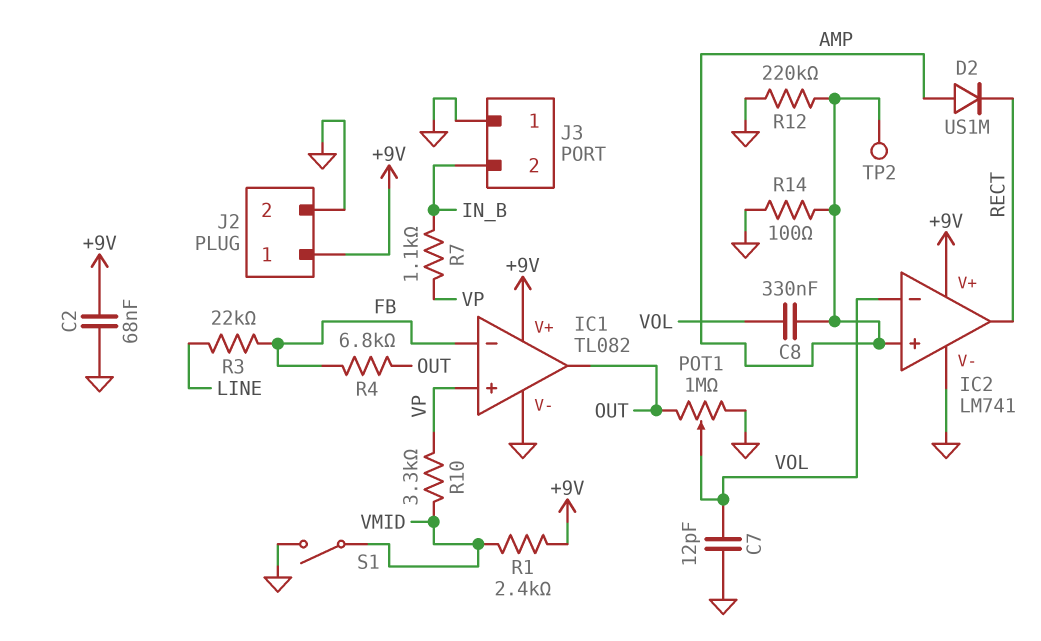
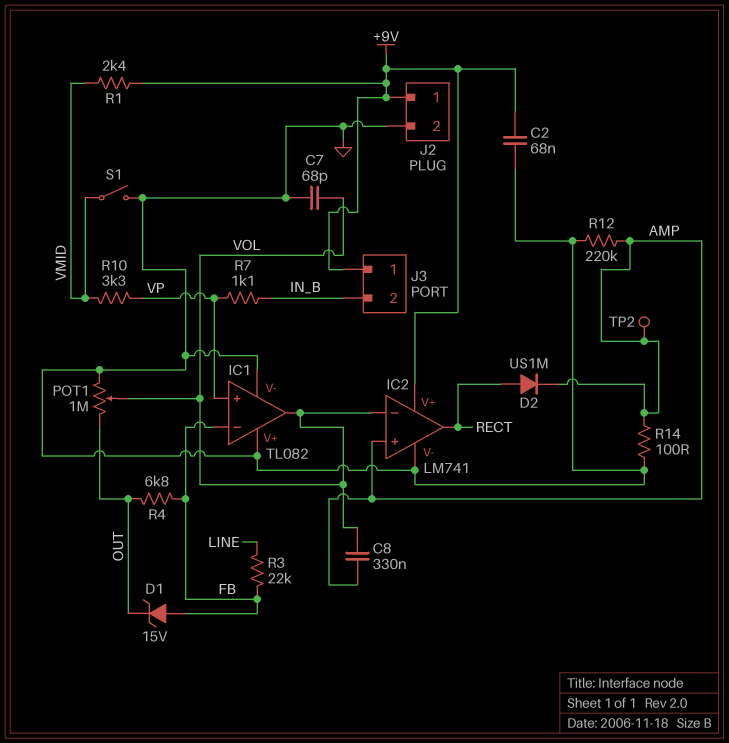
C7: 12pF (GND, VOL) -> 68pF (GND, VOL)
D1: none -> zener 15V (A FB, K OUT)
D2: diode US1M (A AMP, K RECT) -> diode US1M (A RECT, K AMP)
IC1 pin V+: +9V -> GND
IC1 pin out: OUT -> VOL
J3 pin 1: GND -> +9V

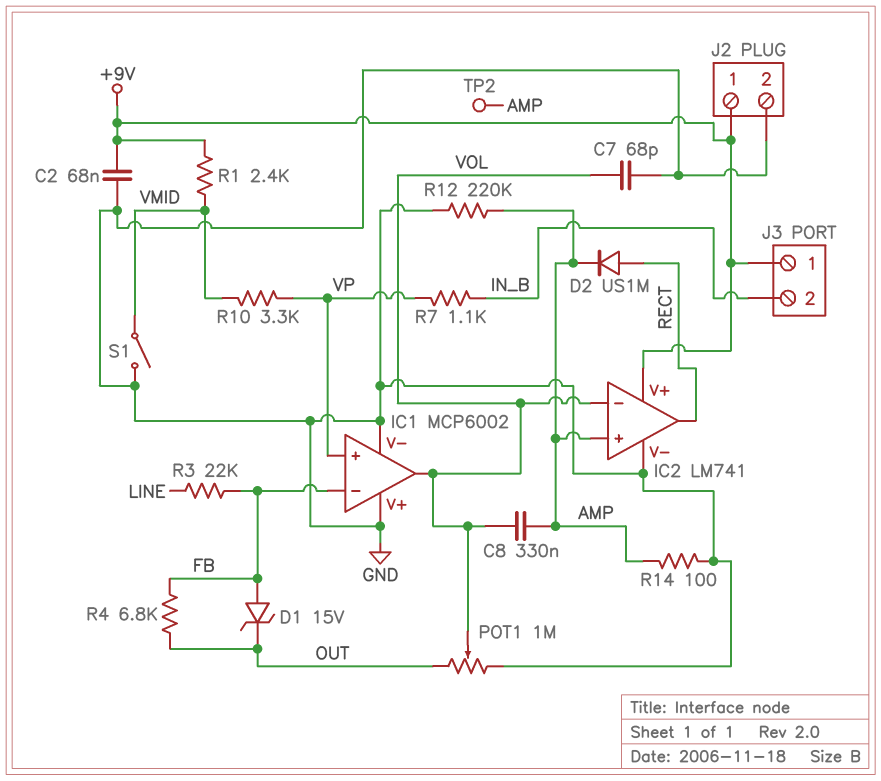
IC1: TL082 -> MCP6002

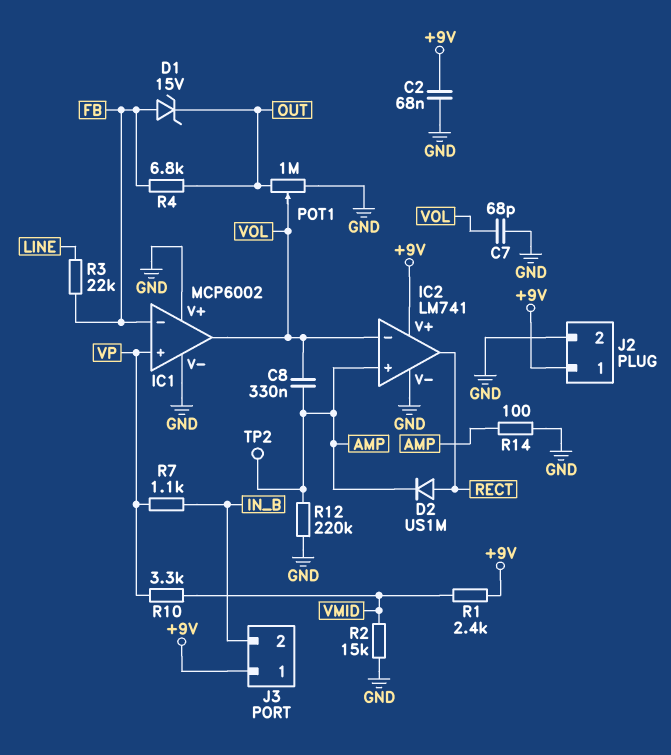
R2: none -> 15k (GND, VMID)
S1: switch (GND, VMID) -> none

